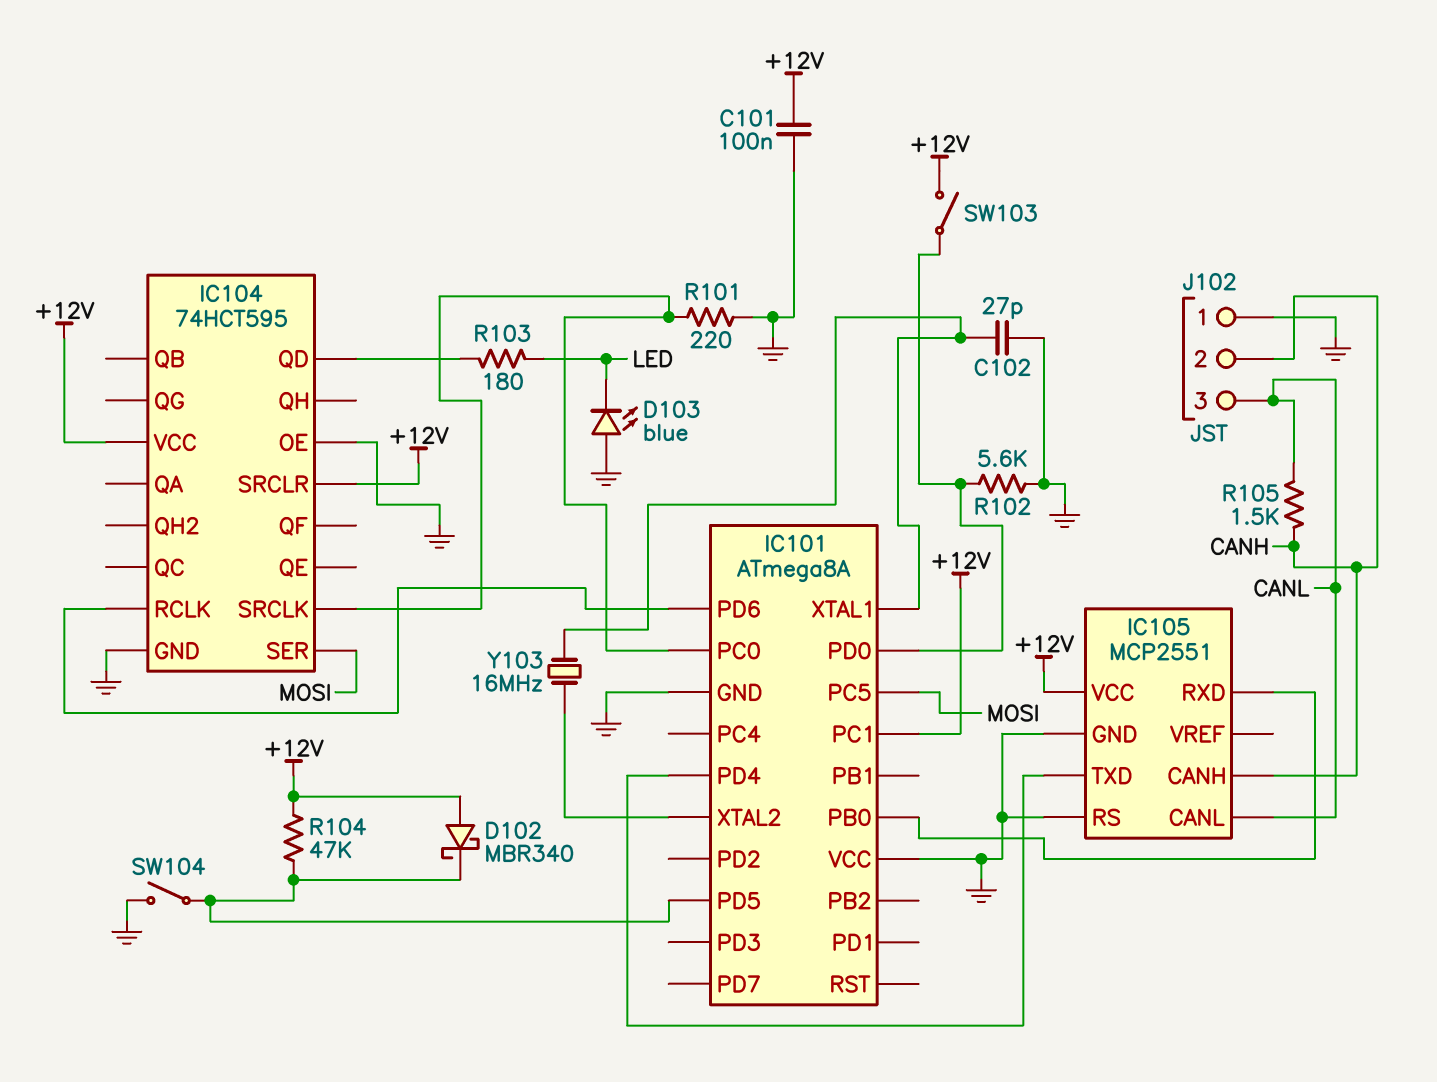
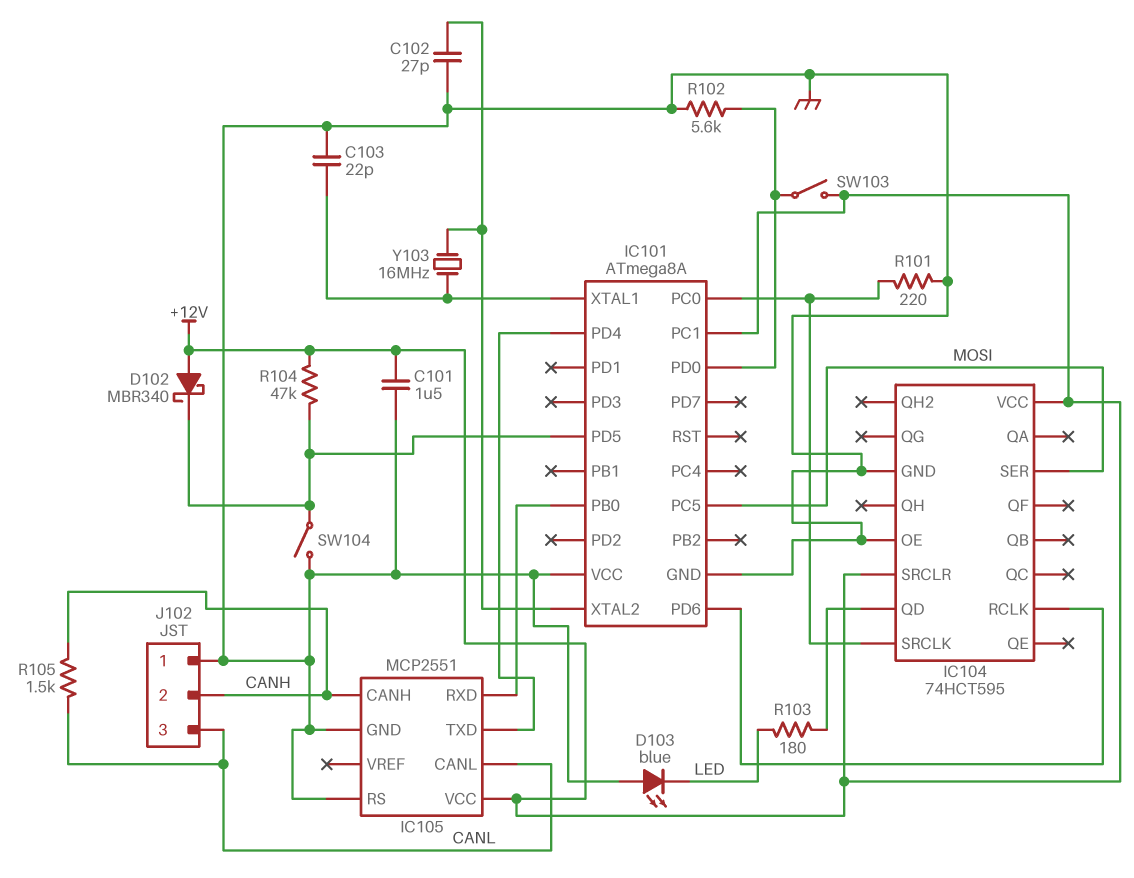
C101: 100nF (+12V, GND) -> 1.5uF (+12V, GND)
C102: 27pF (GND, IC101/XTAL1) -> 27pF (GND, IC101/XTAL2)
C103: none -> 22pF (GND, IC101/XTAL1)

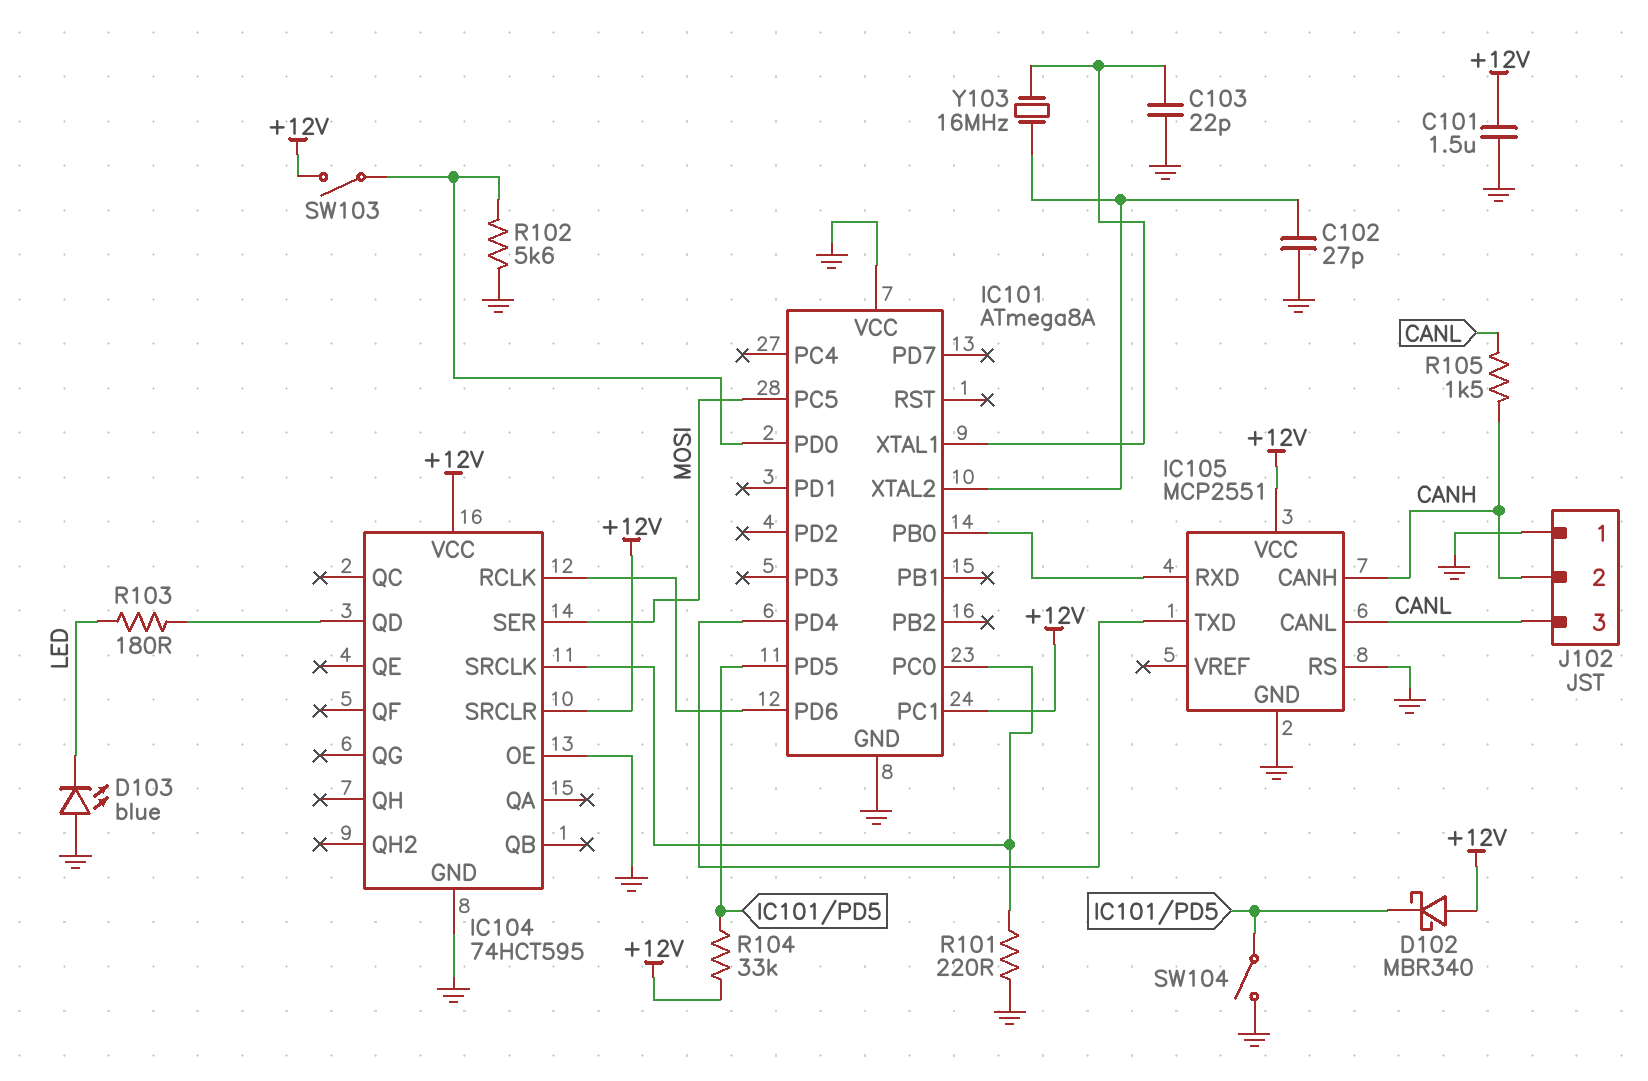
R104: 47k (+12V, IC101/PD5) -> 33k (+12V, IC101/PD5)

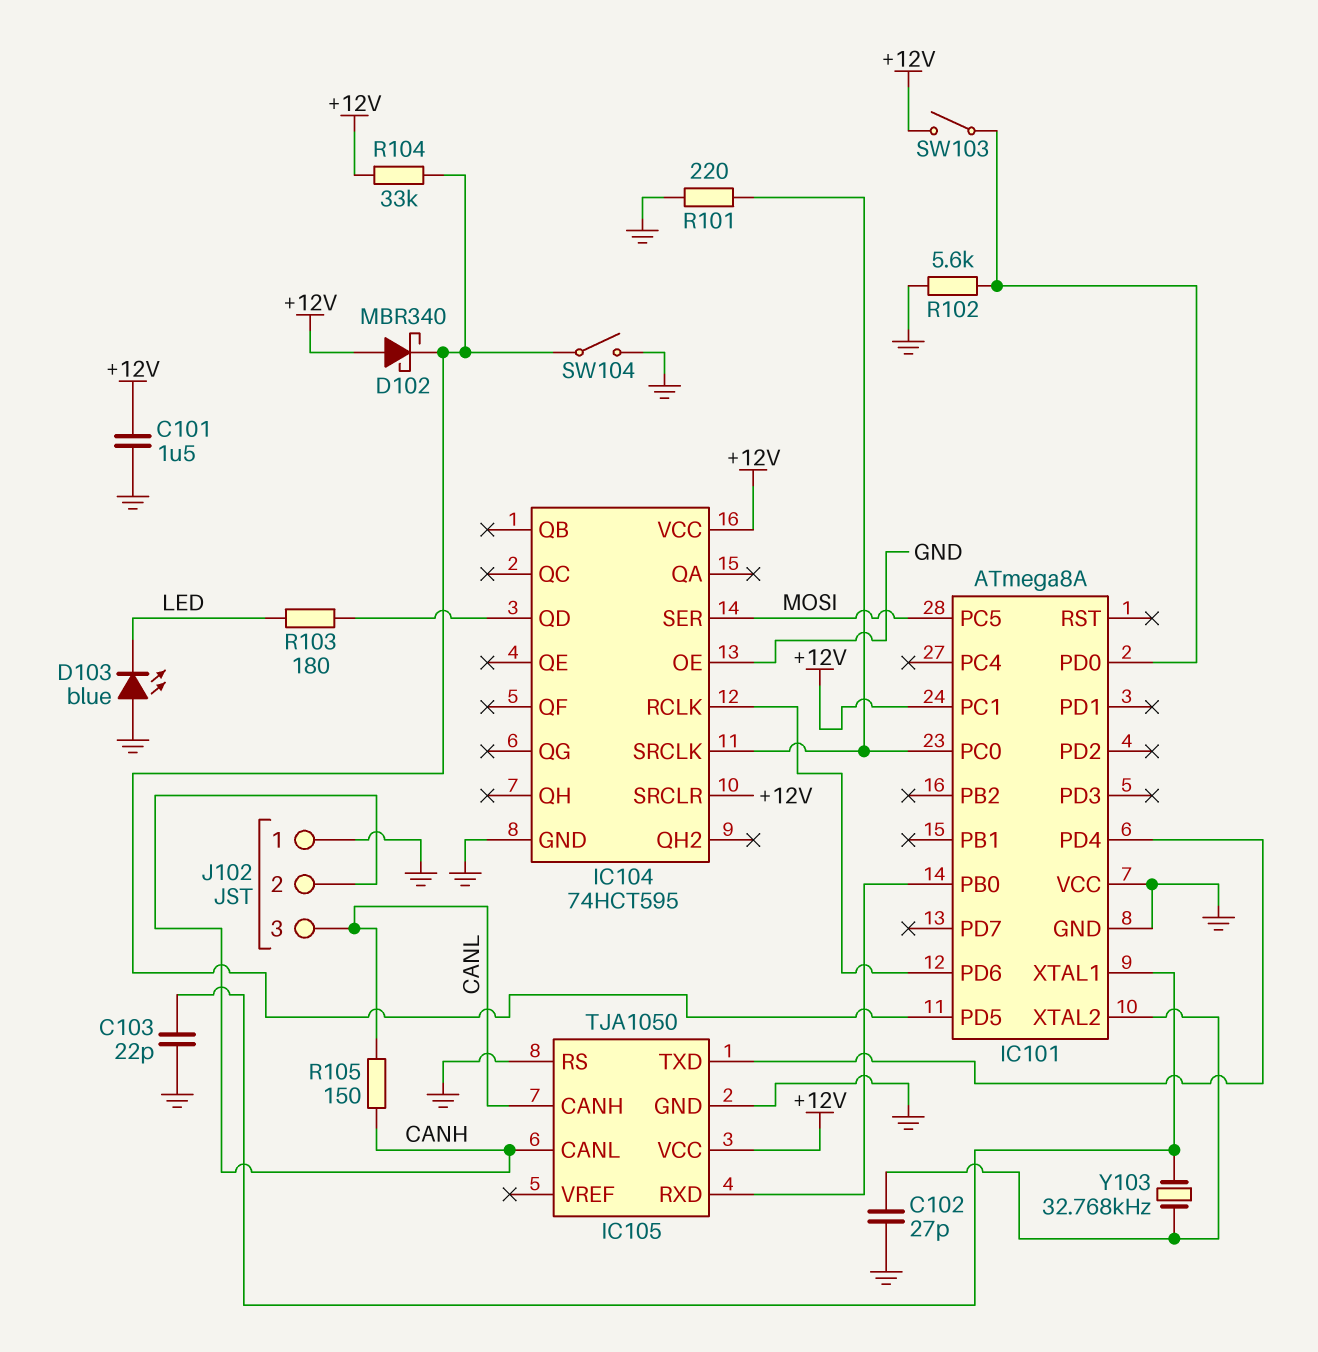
IC105: MCP2551 -> TJA1050
IC105 pin CANH: CANH -> CANL
IC105 pin CANL: CANL -> CANH
R105: 1.5k (CANH, CANL) -> 150 (CANH, CANL)
Y103: 16MHz (IC101/XTAL1, IC101/XTAL2) -> 32.768kHz (IC101/XTAL1, IC101/XTAL2)

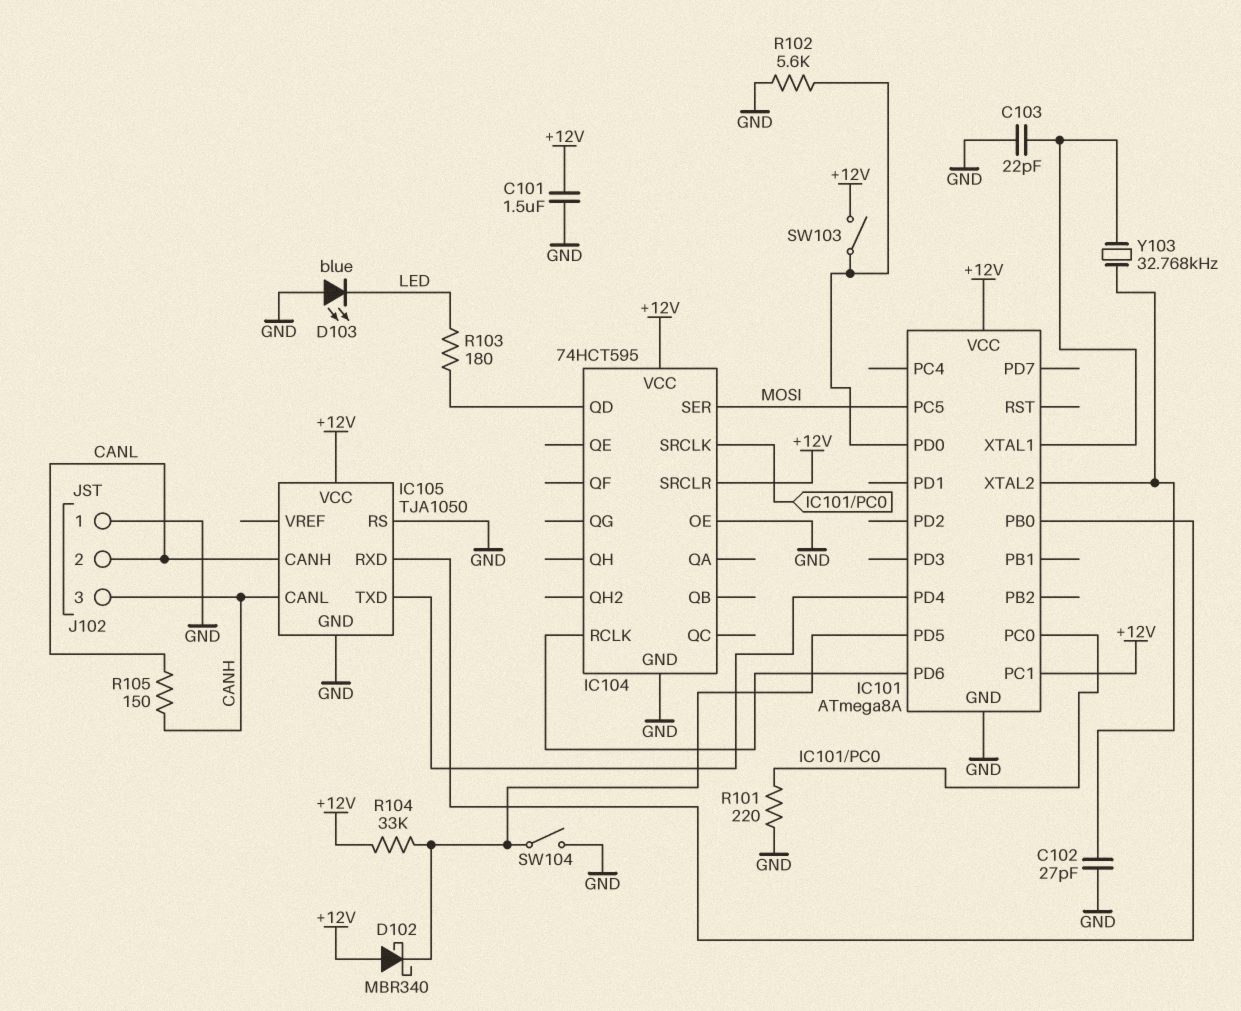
IC101 pin VCC: GND -> +12V
J102 pin 2: CANH -> CANL
J102 pin 3: CANL -> CANH

